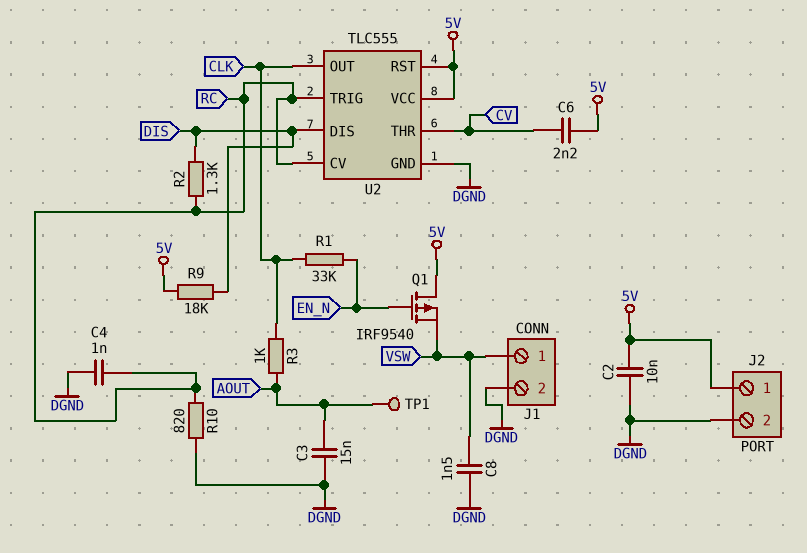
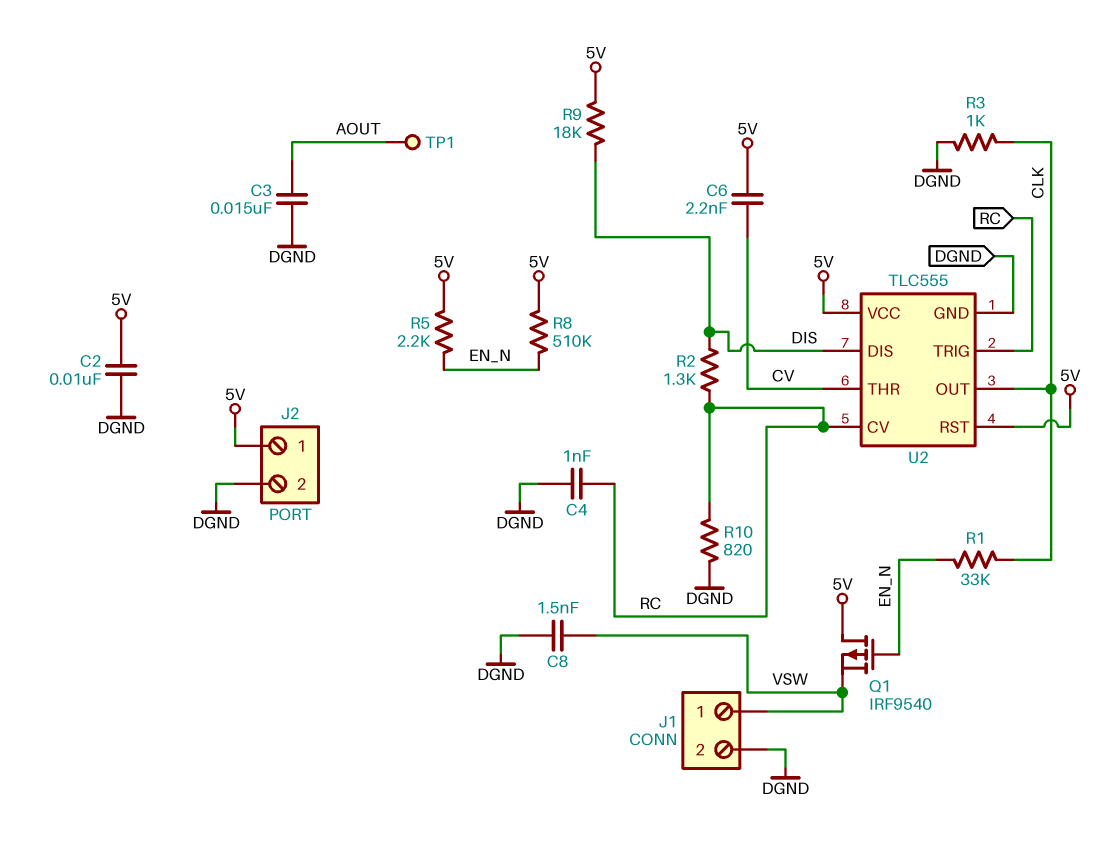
R3: 1k (AOUT, CLK) -> 1k (CLK, DGND)
R5: none -> 2.2k (5V, EN_N)
R8: none -> 510k (5V, EN_N)

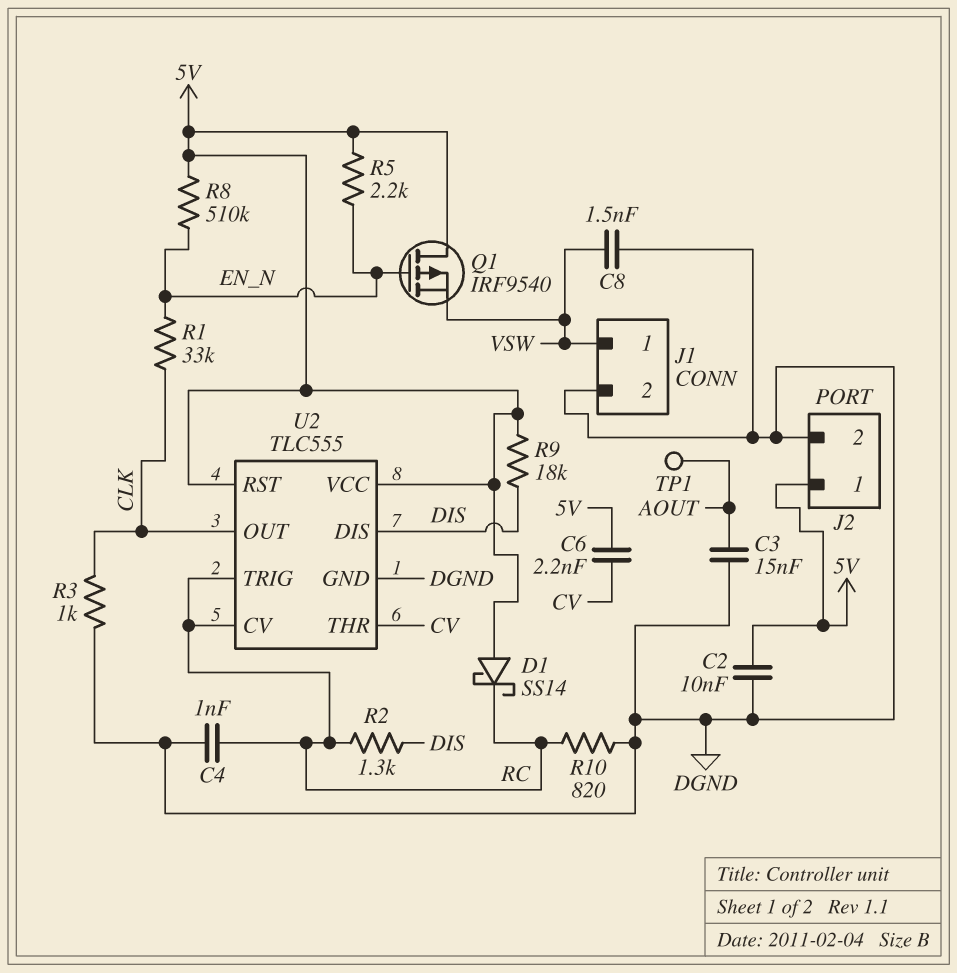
D1: none -> schottky SS14 (A 5V, K RC)

